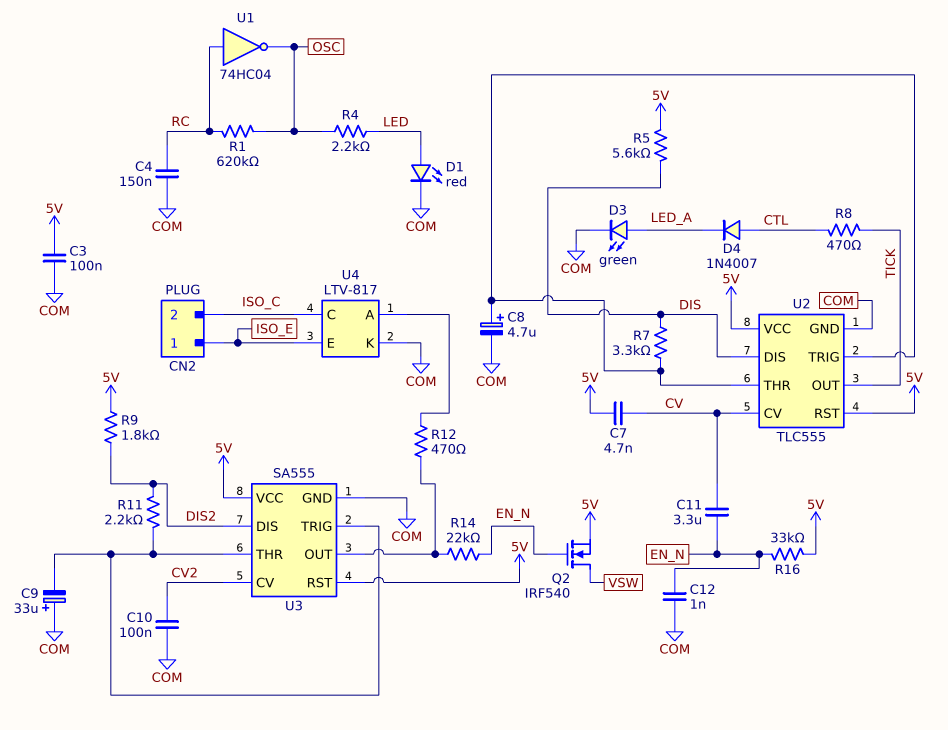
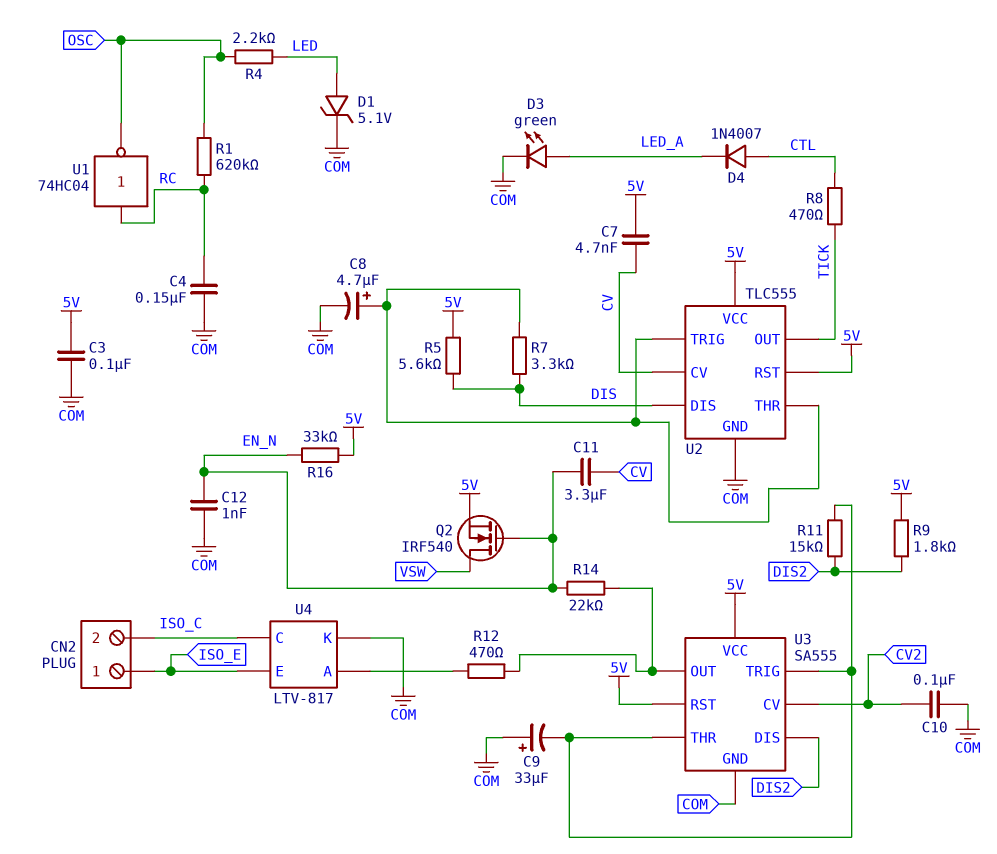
D1: LED red (A LED, K COM) -> zener 5.1V (A LED, K COM)
R11: 2.2k (DIS2, U3/THR) -> 15k (DIS2, U3/THR)

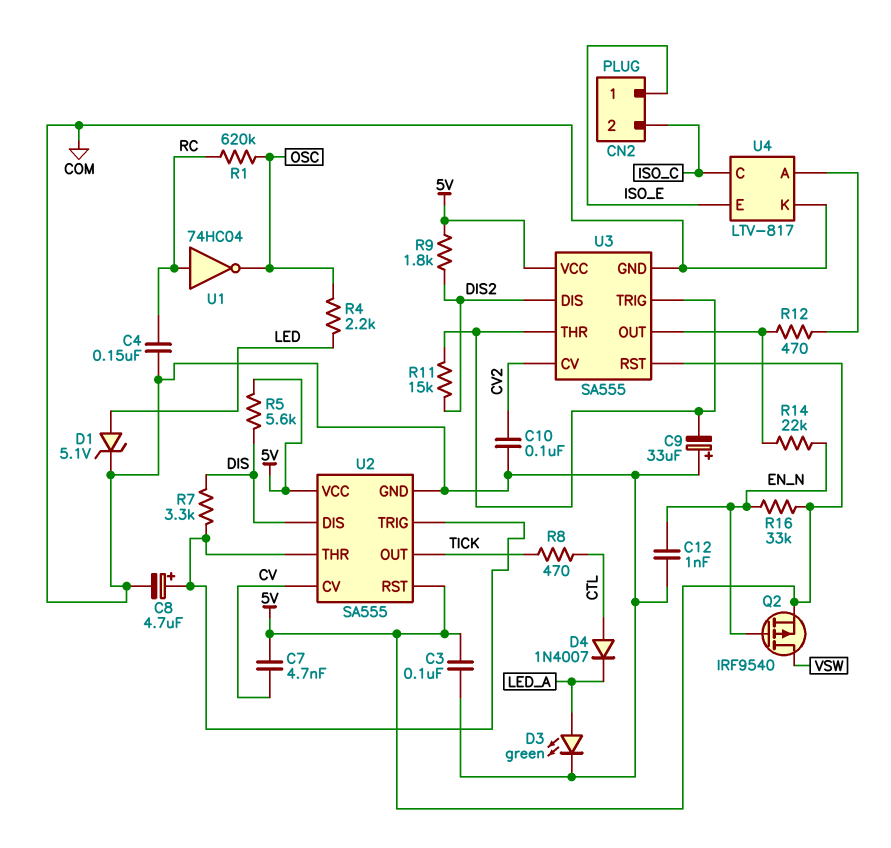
C11: 3.3uF (CV, EN_N) -> none
Q2: NMOS IRF540 (G EN_N, D VSW, S 5V) -> PMOS IRF9540 (G EN_N, D VSW, S 5V)
U2: TLC555 -> SA555

